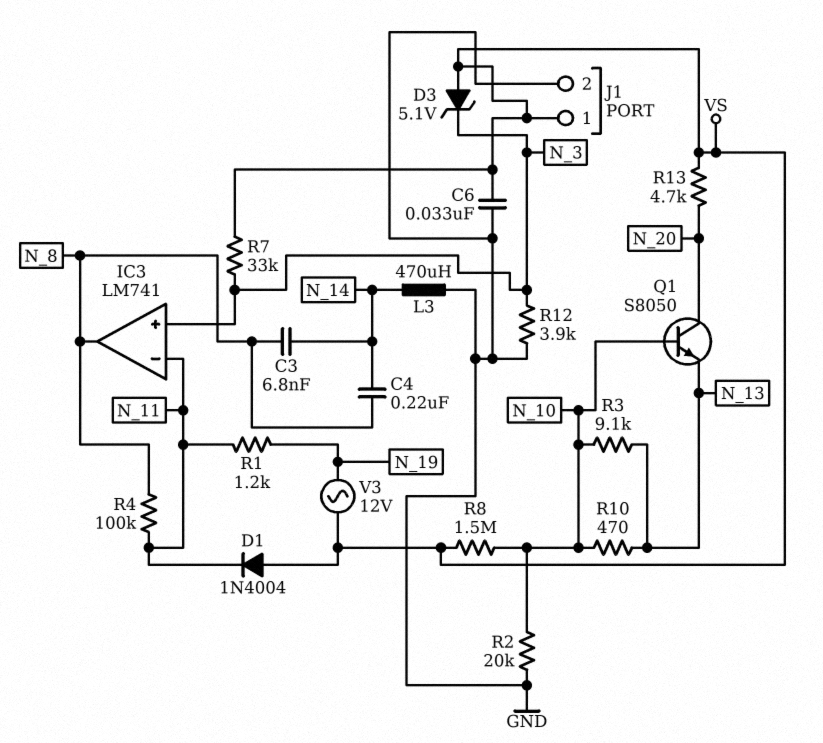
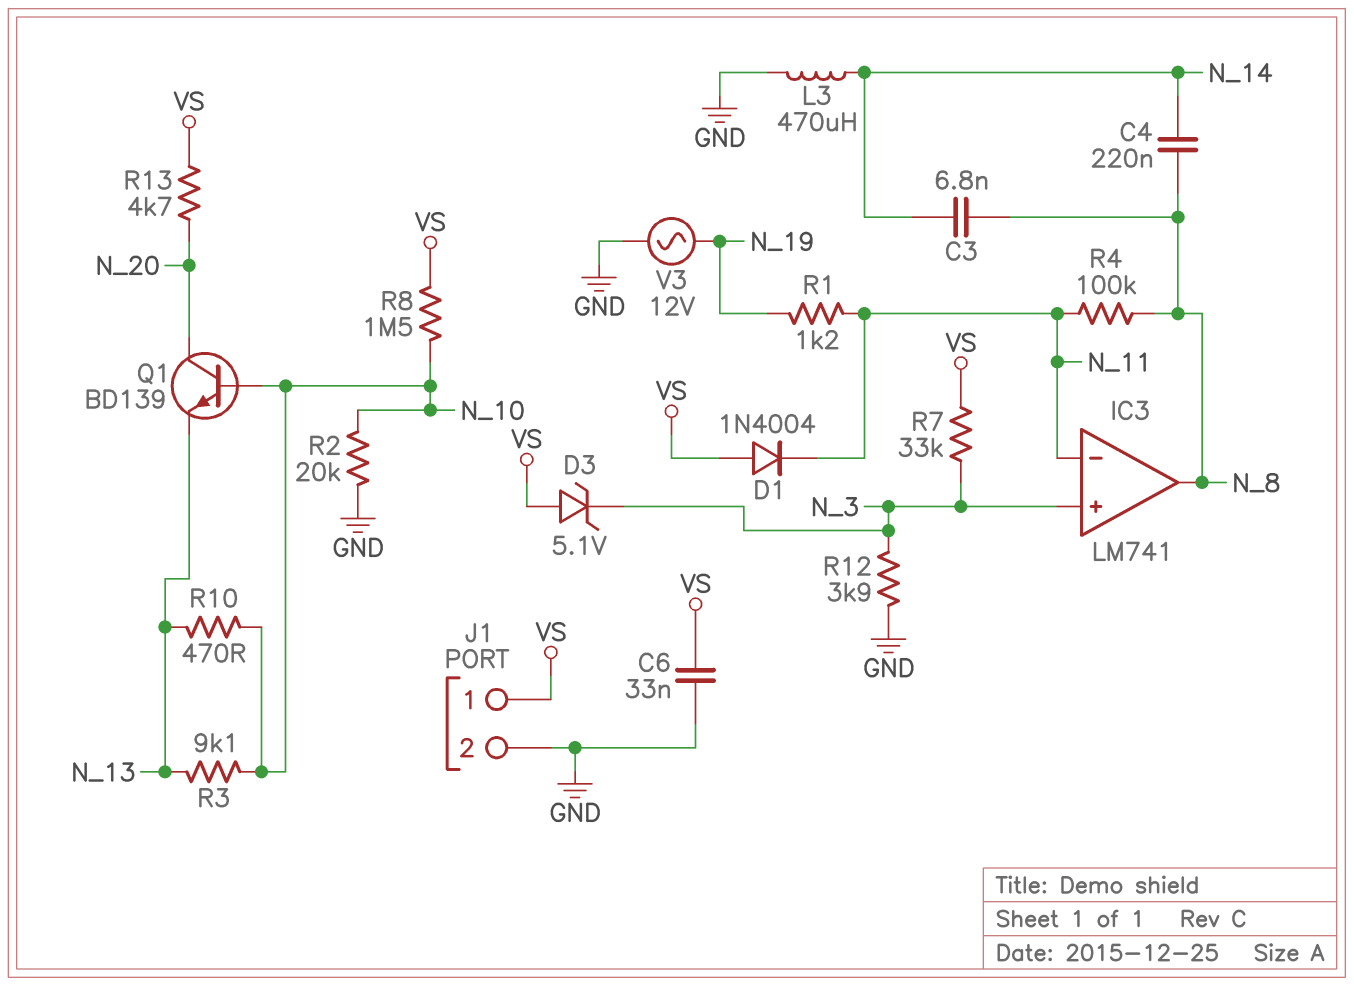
Q1: NPN S8050 (B N_10, C N_20, E N_13) -> NPN BD139 (B N_10, C N_20, E N_13)
V3: AC 12V (N_19, VS) -> AC 12V (GND, N_19)

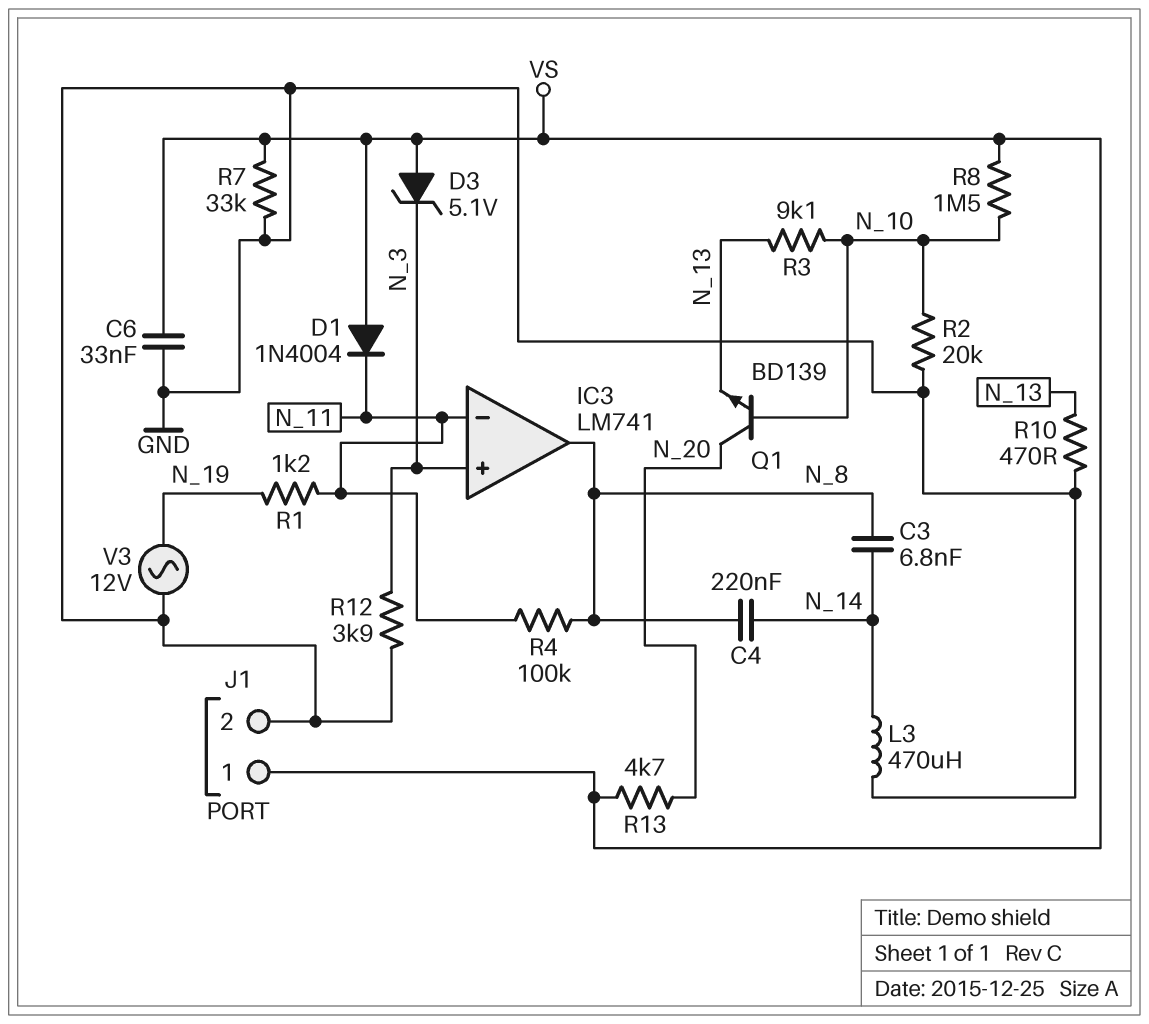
R7: 33k (N_3, VS) -> 33k (GND, VS)
R10: 470 (N_10, N_13) -> 470 (GND, N_13)

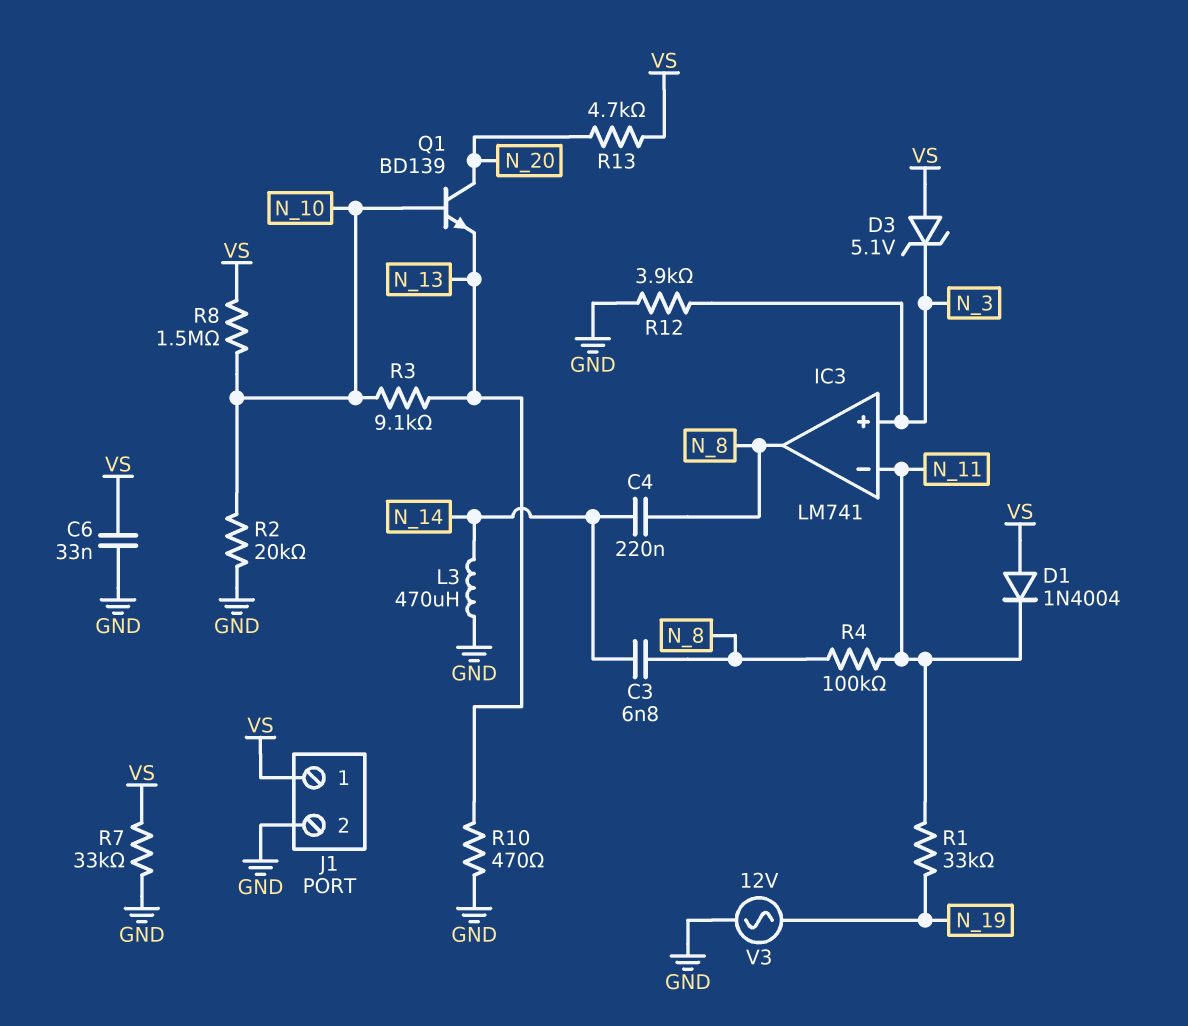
R1: 1.2k (N_11, N_19) -> 33k (N_11, N_19)

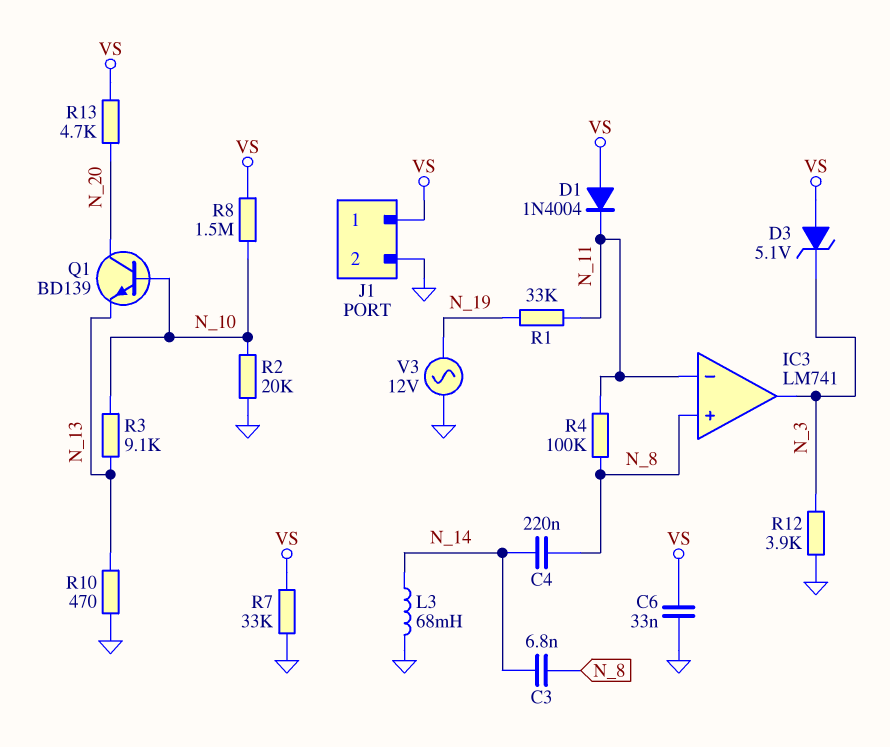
IC3 pin in+: N_3 -> N_8
IC3 pin out: N_8 -> N_3
L3: 470uH (GND, N_14) -> 68mH (GND, N_14)

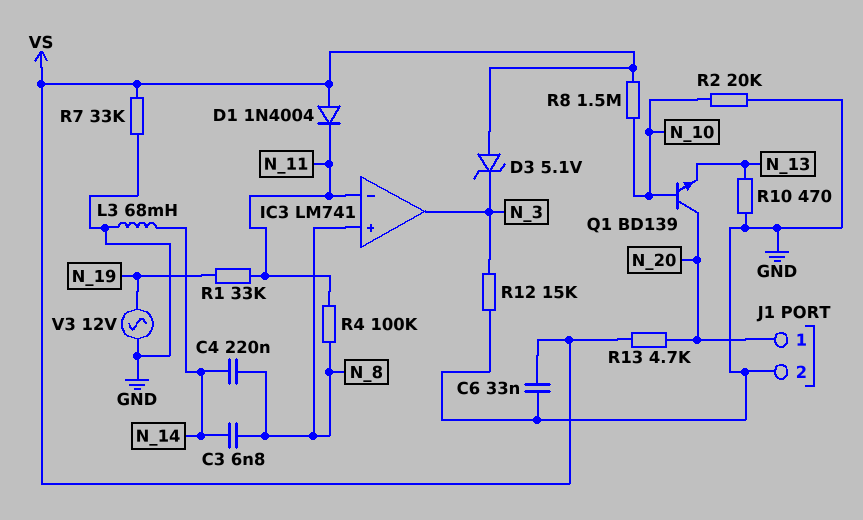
J1 pin 1: VS -> N_20
R3: 9.1k (N_10, N_13) -> none
R12: 3.9k (GND, N_3) -> 15k (GND, N_3)

